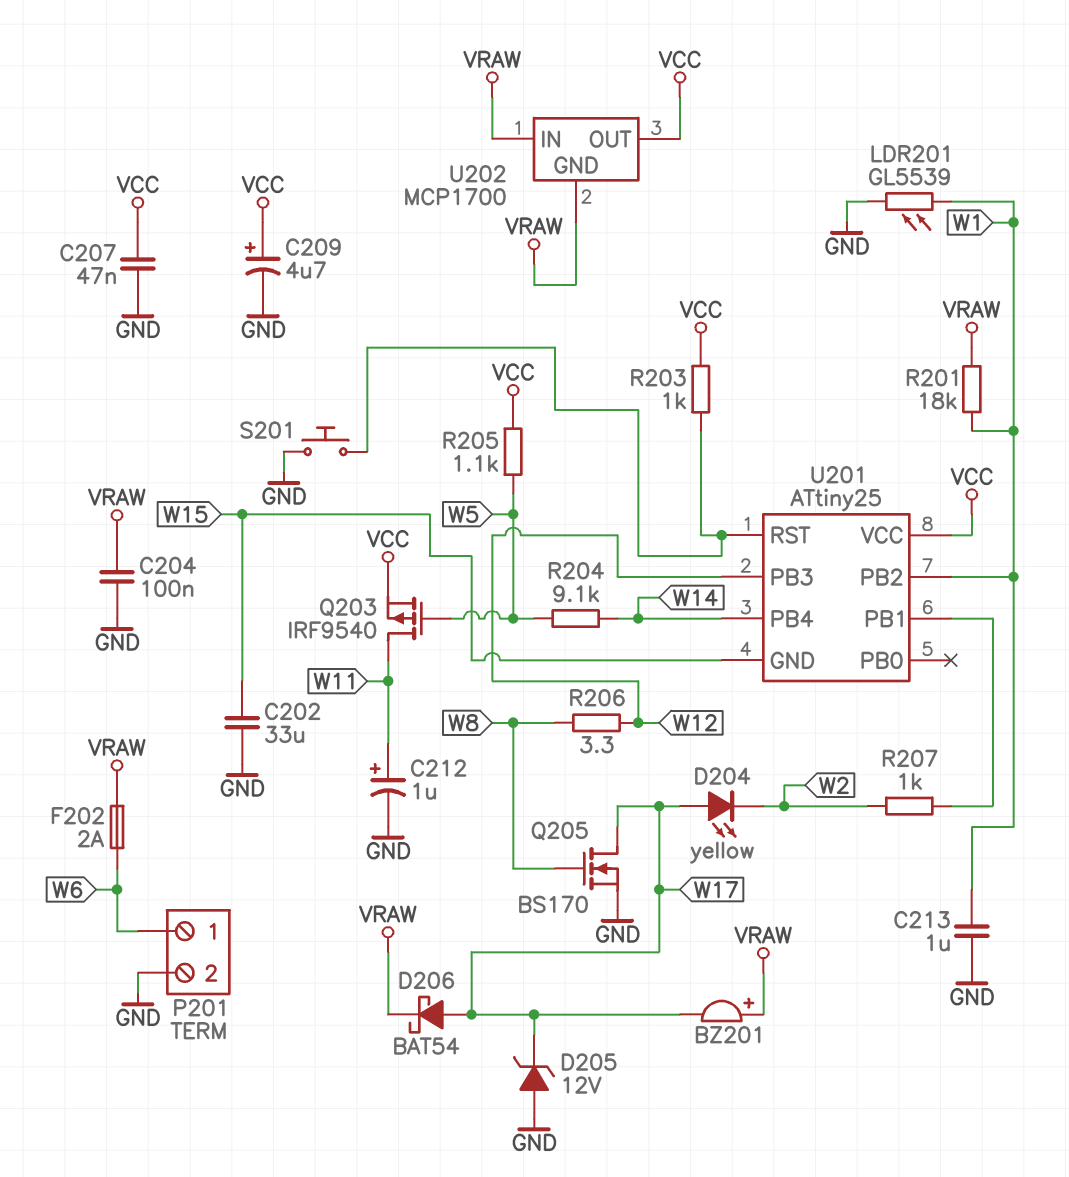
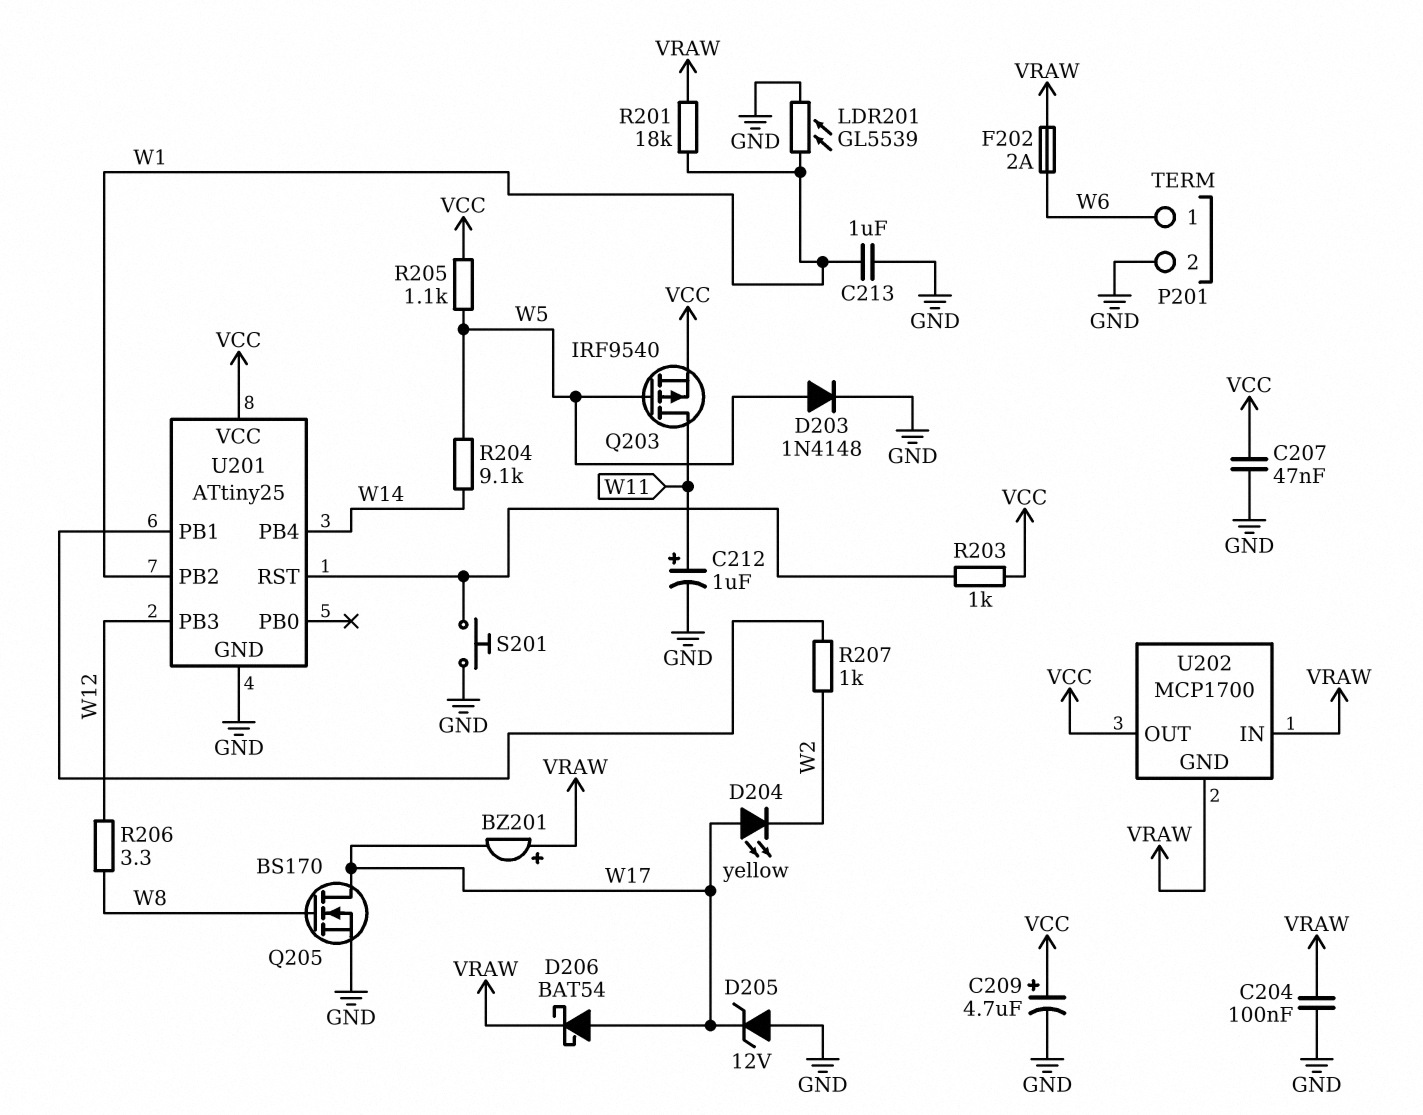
C202: 33uF (GND, W15) -> none
D203: none -> diode 1N4148 (A W5, K GND)
U201 pin GND: W15 -> GND

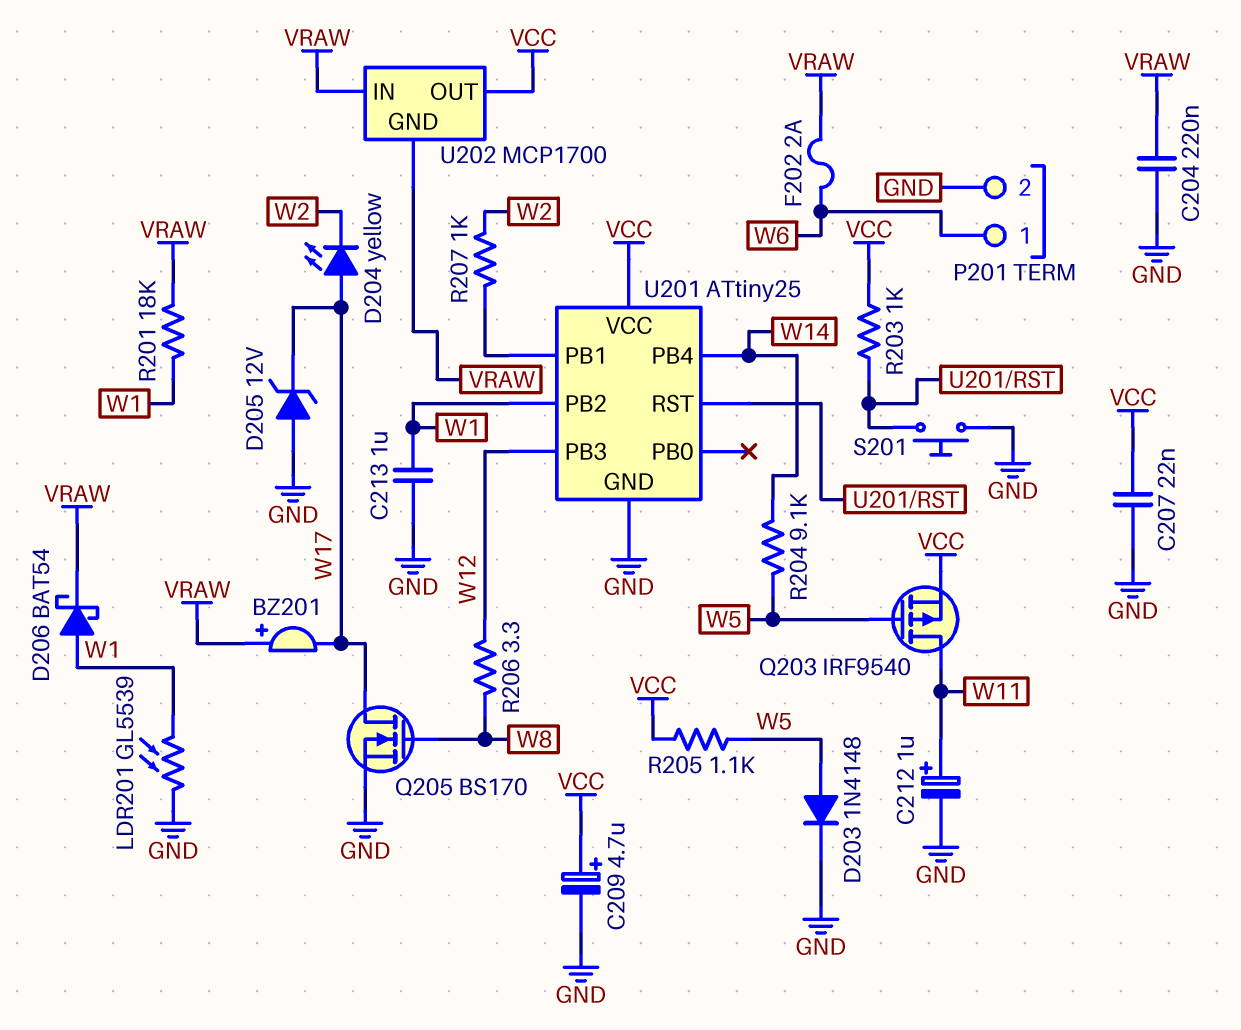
C204: 100nF (GND, VRAW) -> 220nF (GND, VRAW)
C207: 47nF (GND, VCC) -> 22nF (GND, VCC)
D206: schottky BAT54 (A W17, K VRAW) -> schottky BAT54 (A W1, K VRAW)

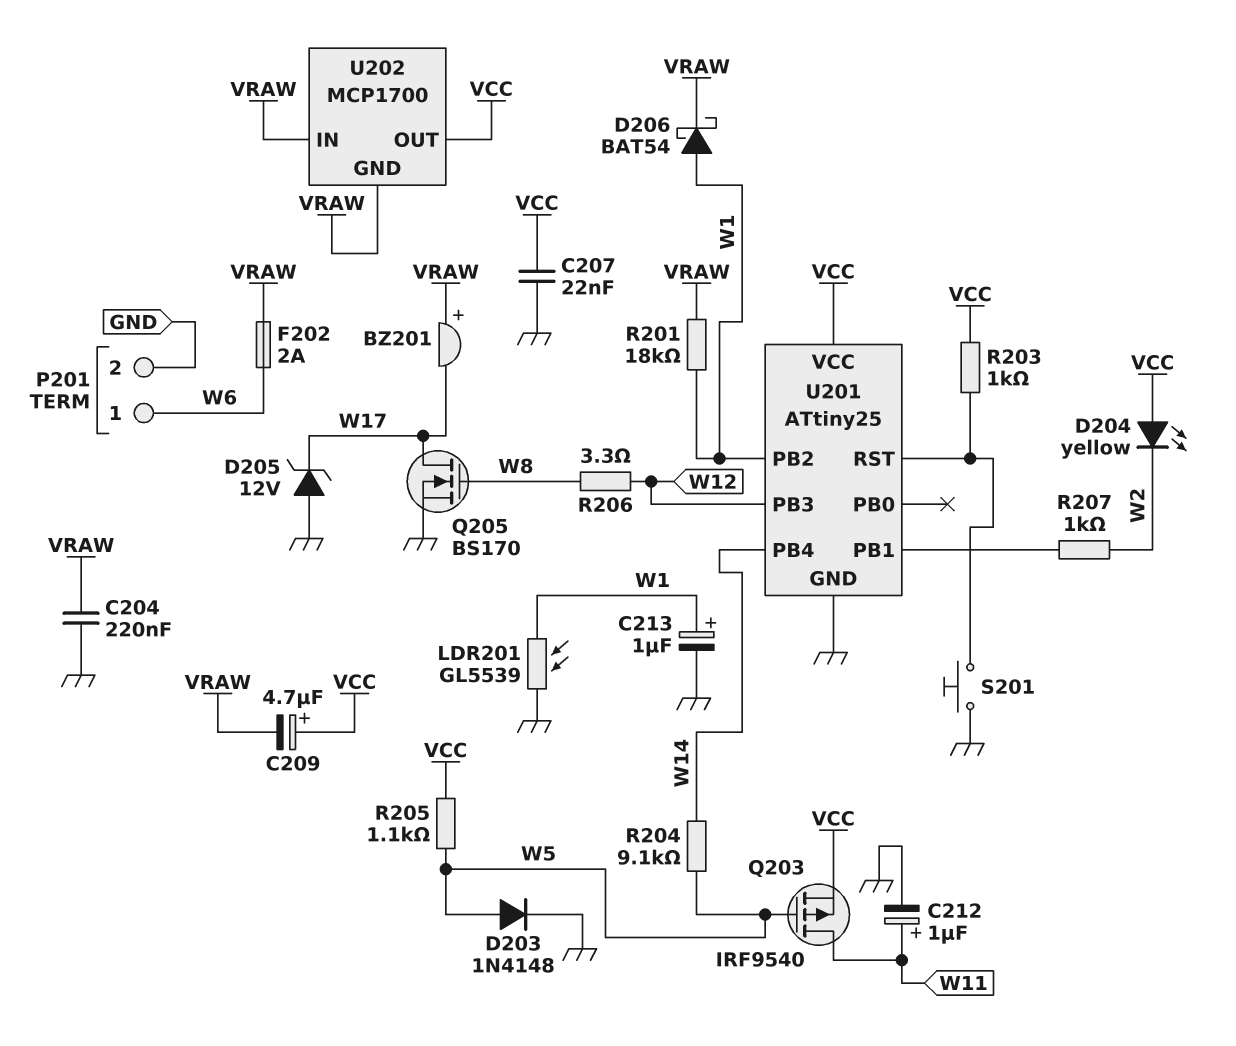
C209: 4.7uF (plus VCC, minus GND) -> 4.7uF (plus VCC, minus VRAW)
C213: 1uF (GND, W1) -> 1uF (plus W1, minus GND)
D204: LED yellow (A W17, K W2) -> LED yellow (A VCC, K W2)

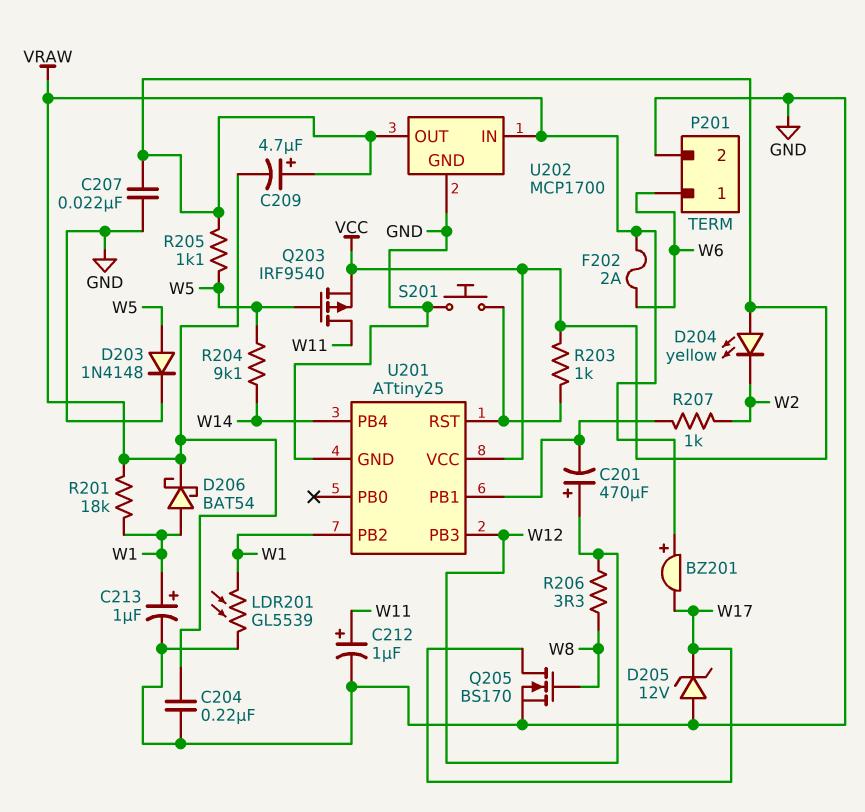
C201: none -> 470uF (plus W12, minus U201/PB1)
U202 pin GND: VRAW -> GND

